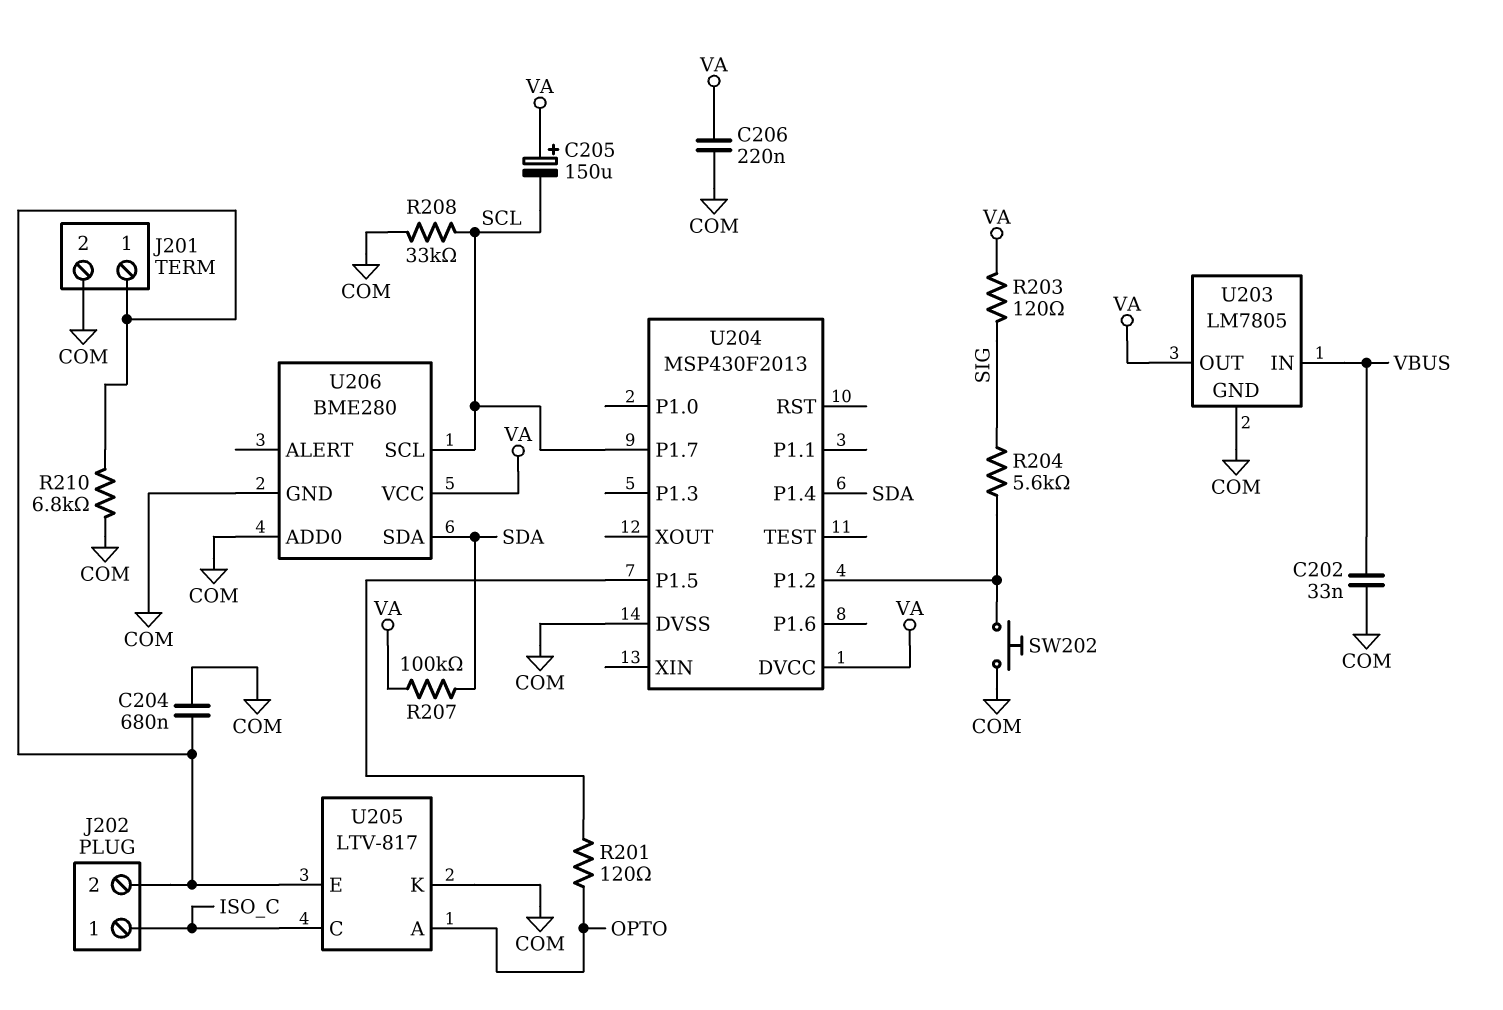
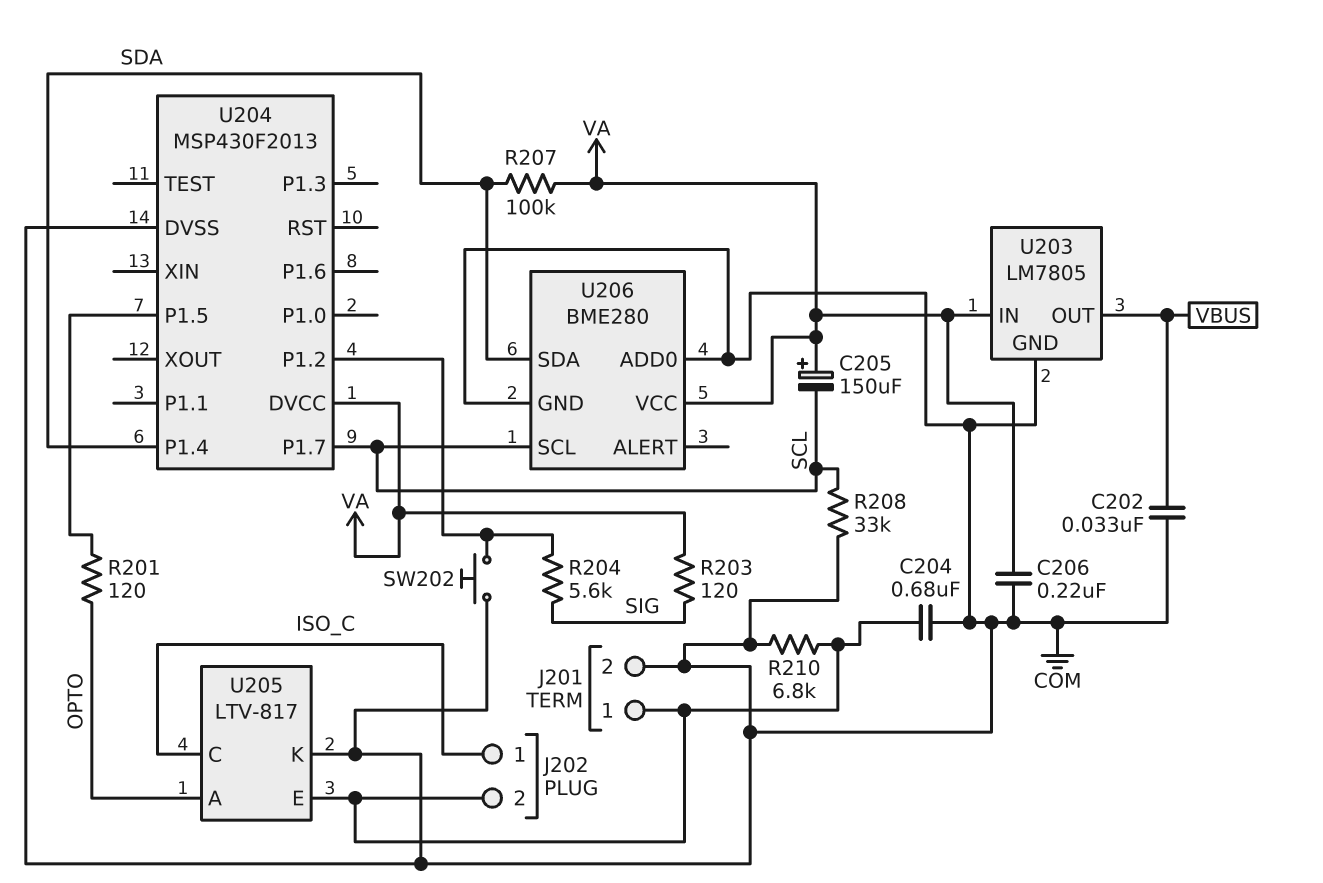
U203 pin IN: VBUS -> VA
U203 pin OUT: VA -> VBUS

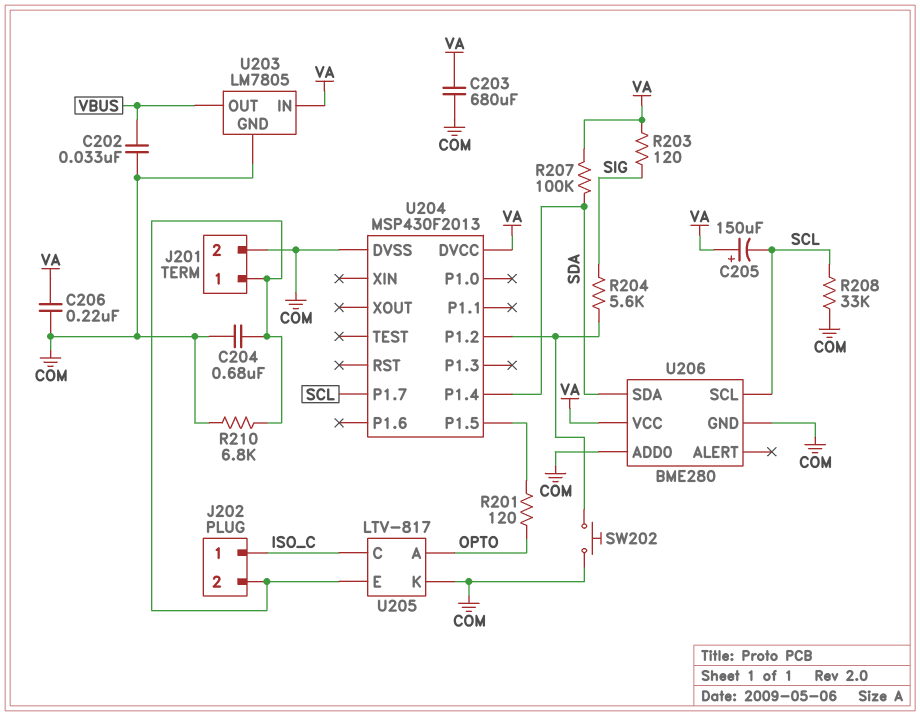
C203: none -> 680uF (COM, VA)

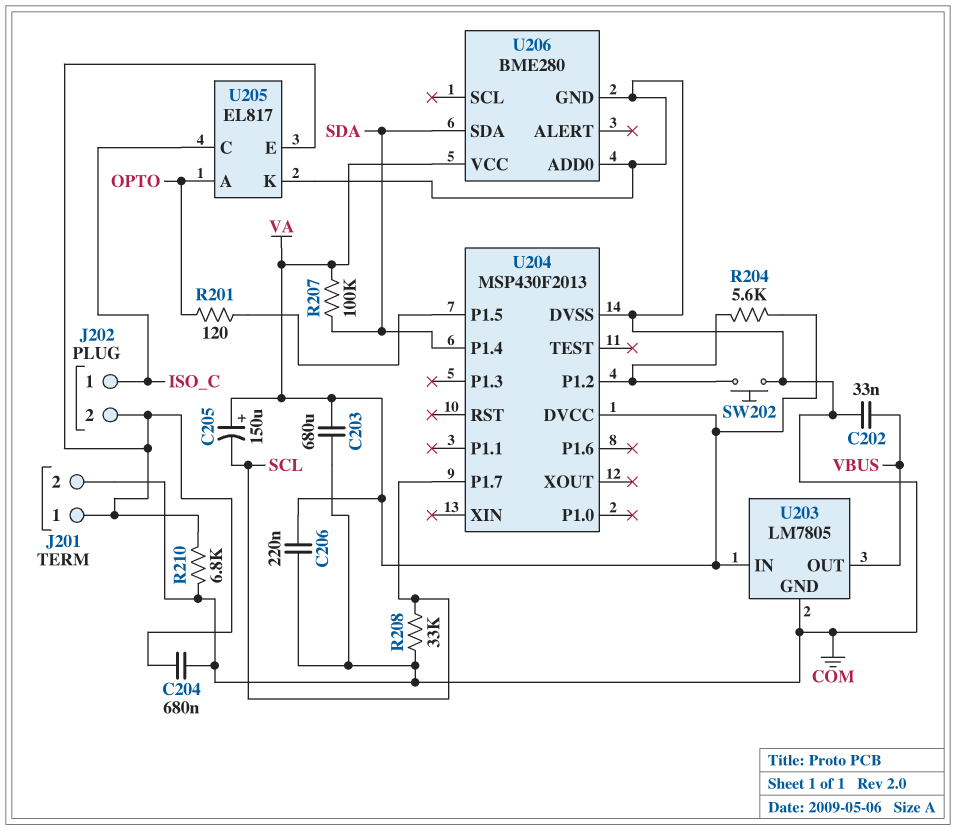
R203: 120 (SIG, VA) -> none
R204: 5.6k (SIG, U204/P1.2) -> 5.6k (U204/P1.2, VA)
U205: LTV-817 -> EL817
U206 pin SCL: SCL -> none

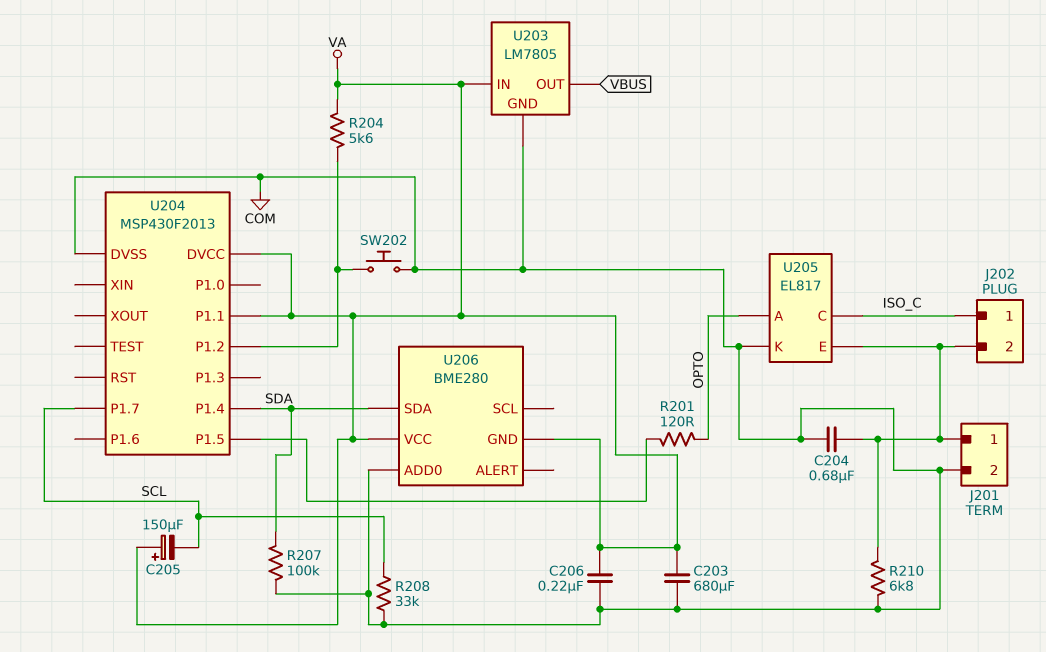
C202: 33nF (COM, VBUS) -> none
R207: 100k (SDA, VA) -> 100k (COM, SDA)
U204 pin P1.1: none -> VA
U206 pin GND: COM -> VA

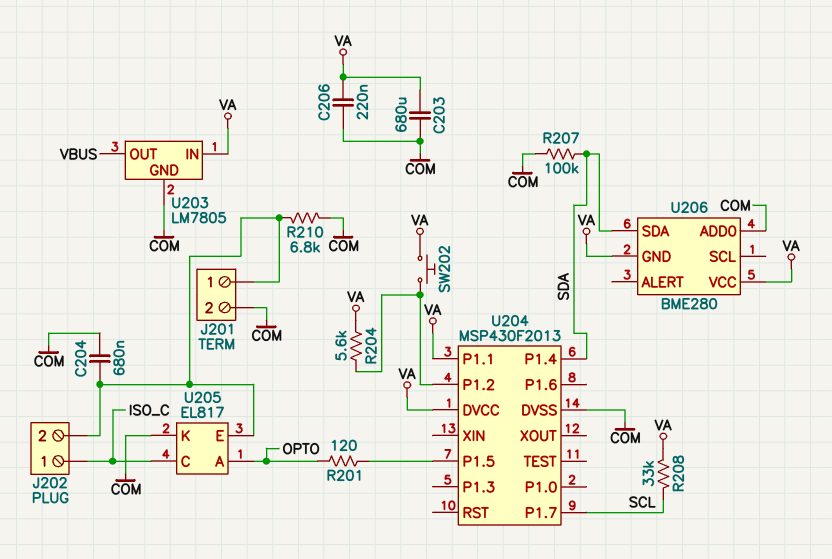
C205: 150uF (plus VA, minus SCL) -> none
R208: 33k (COM, SCL) -> 33k (SCL, VA)
SW202: button (COM, U204/P1.2) -> button (U204/P1.2, VA)

